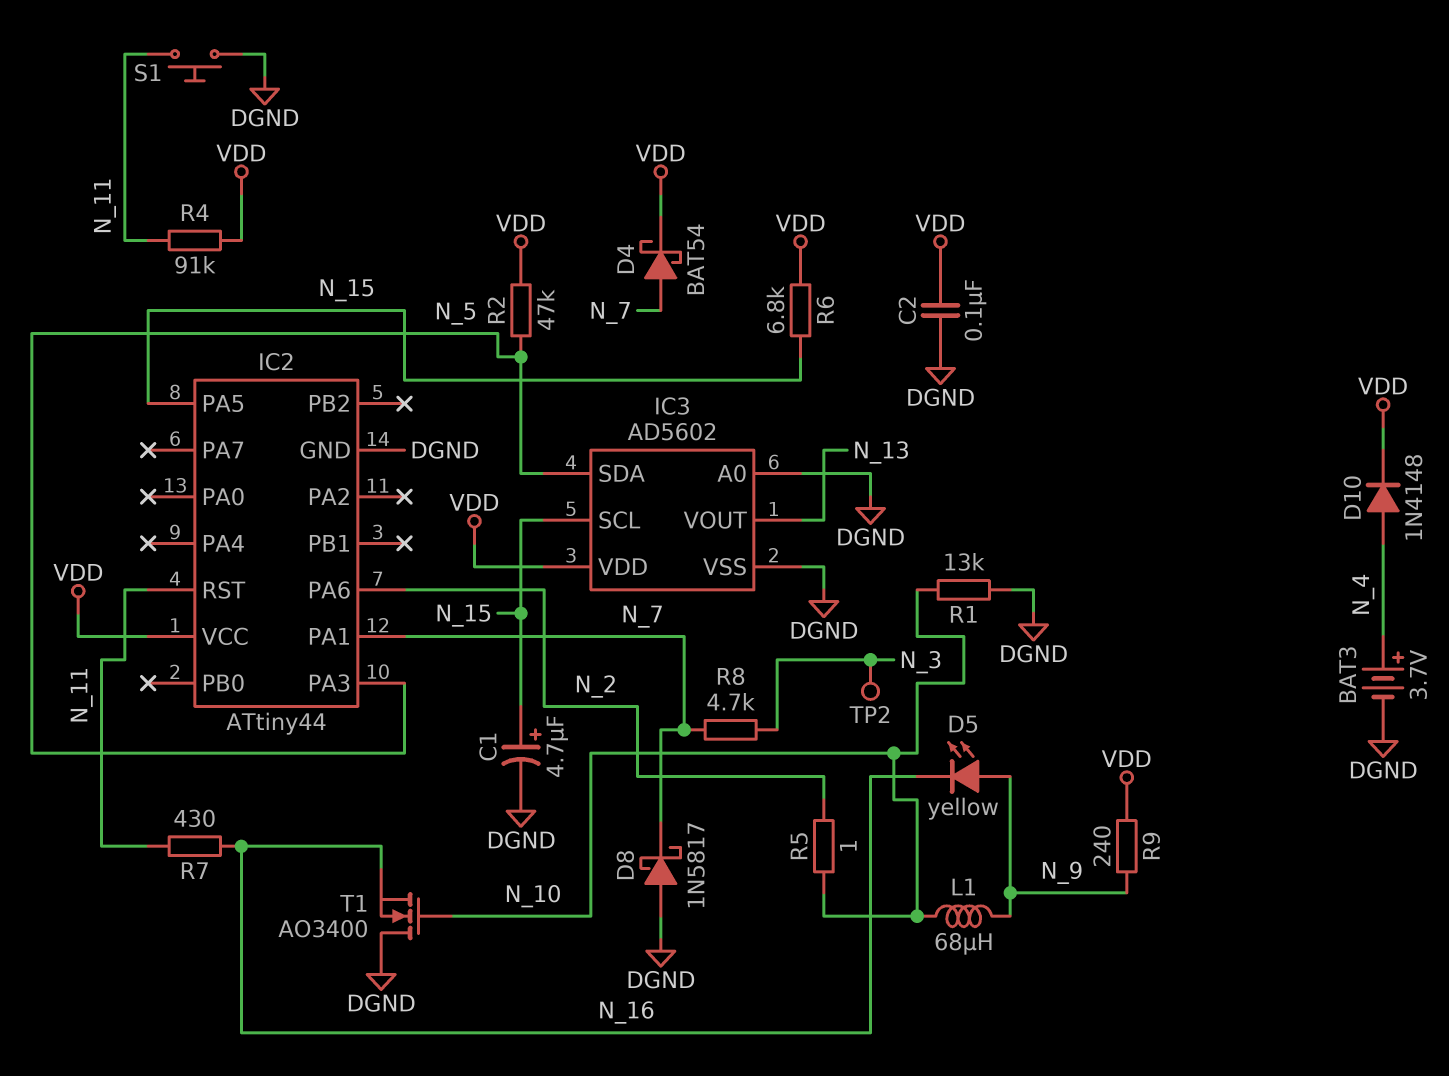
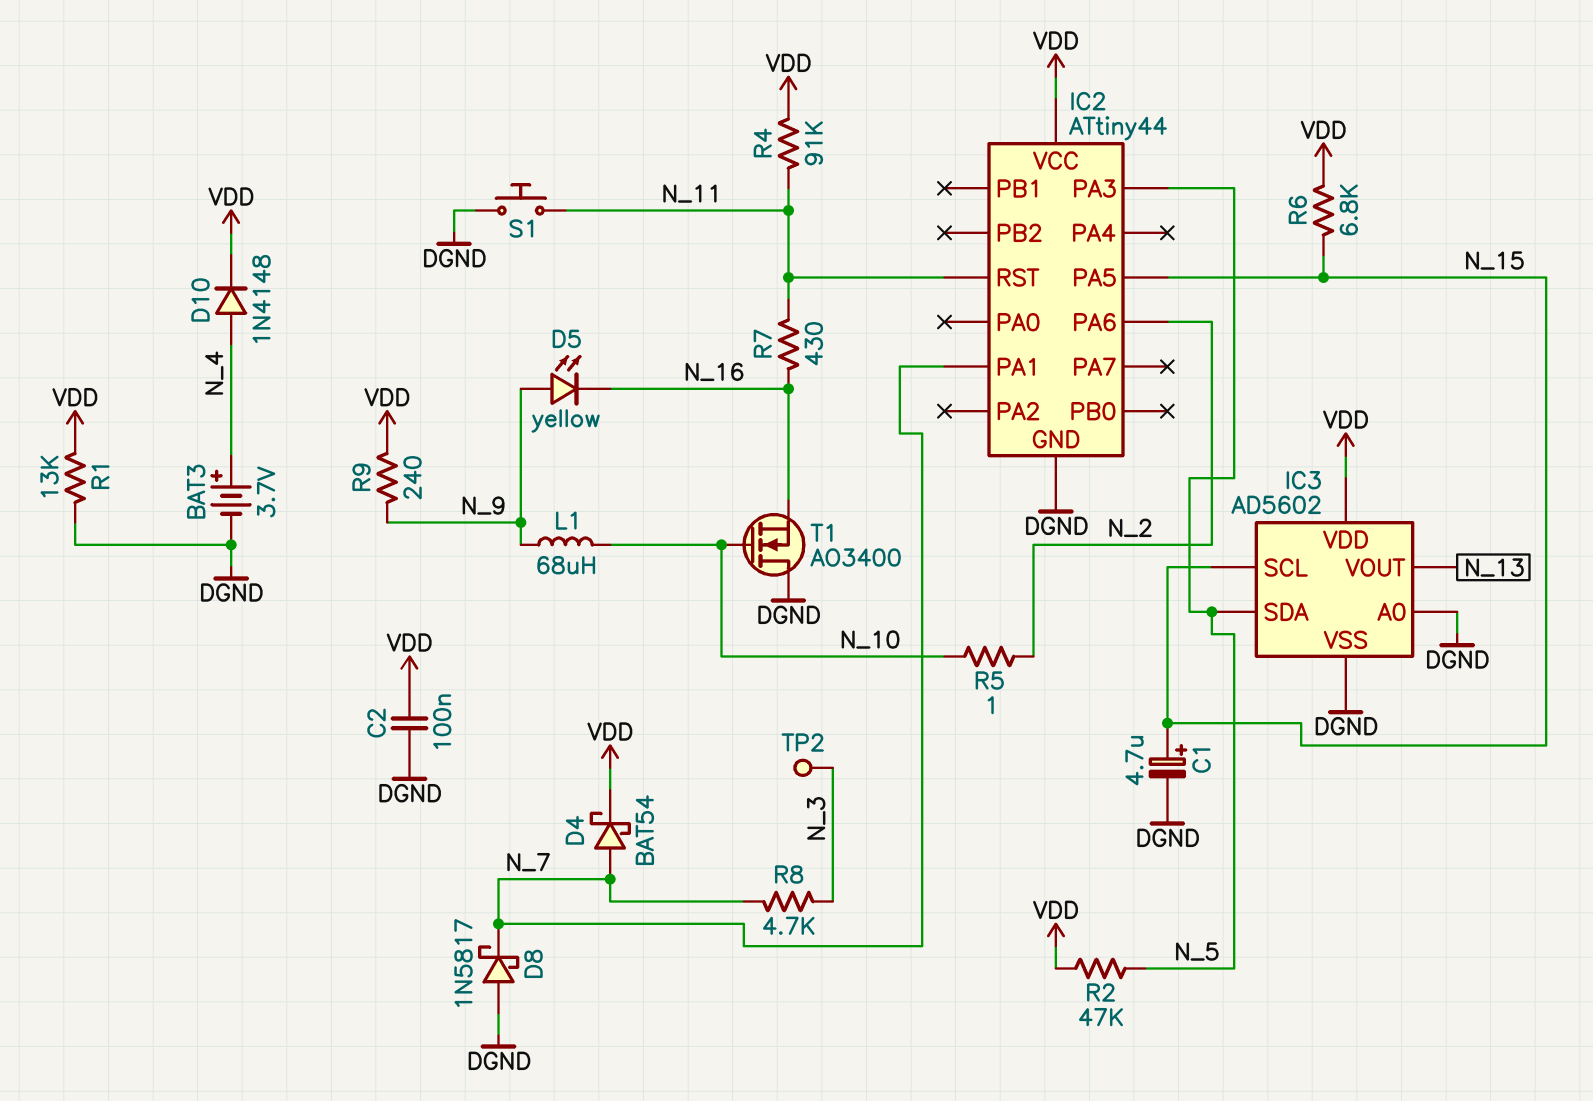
R1: 13k (DGND, N_10) -> 13k (DGND, VDD)

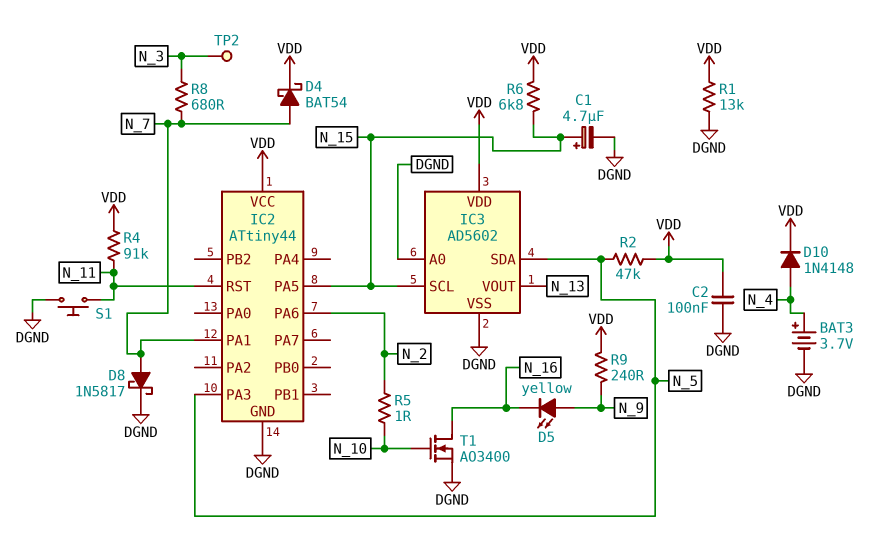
D8: schottky 1N5817 (A DGND, K N_7) -> schottky 1N5817 (A N_7, K DGND)
L1: 68uH (N_9, N_10) -> none
R7: 430 (N_11, N_16) -> none
R8: 4.7k (N_3, N_7) -> 680 (N_3, N_7)
T1: NMOS AO3400 (G N_10, D DGND, S N_16) -> NMOS AO3400 (G N_10, D N_16, S DGND)

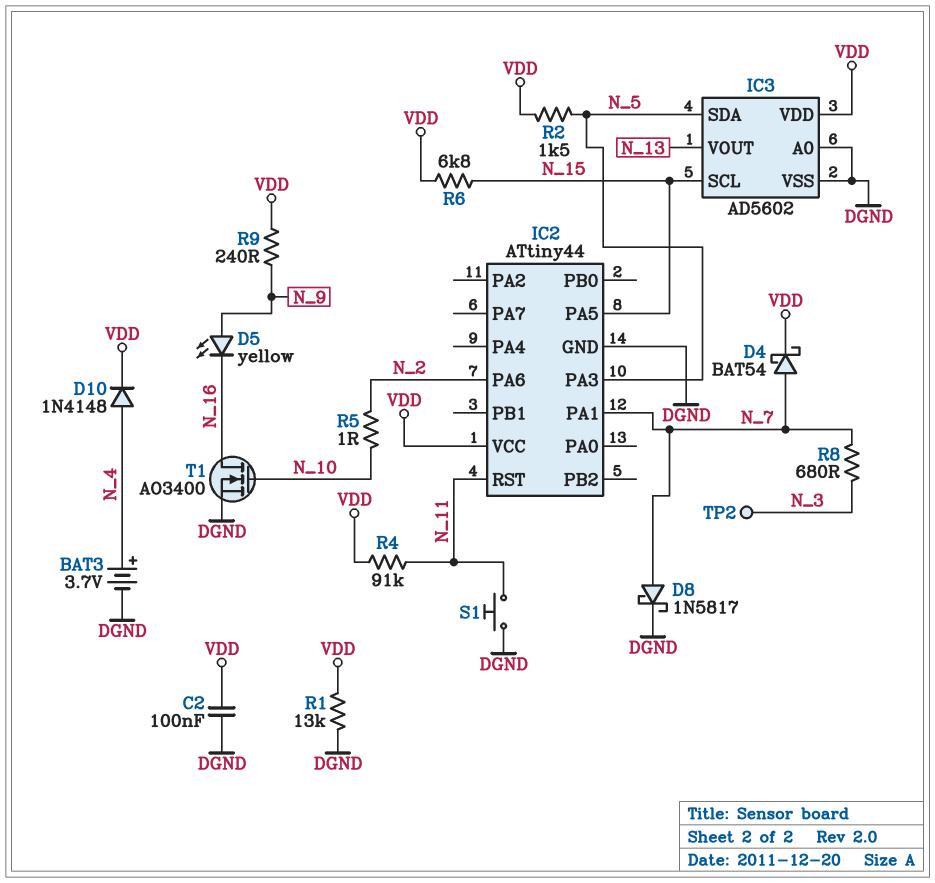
C1: 4.7uF (plus N_15, minus DGND) -> none
R2: 47k (N_5, VDD) -> 1.5k (N_5, VDD)

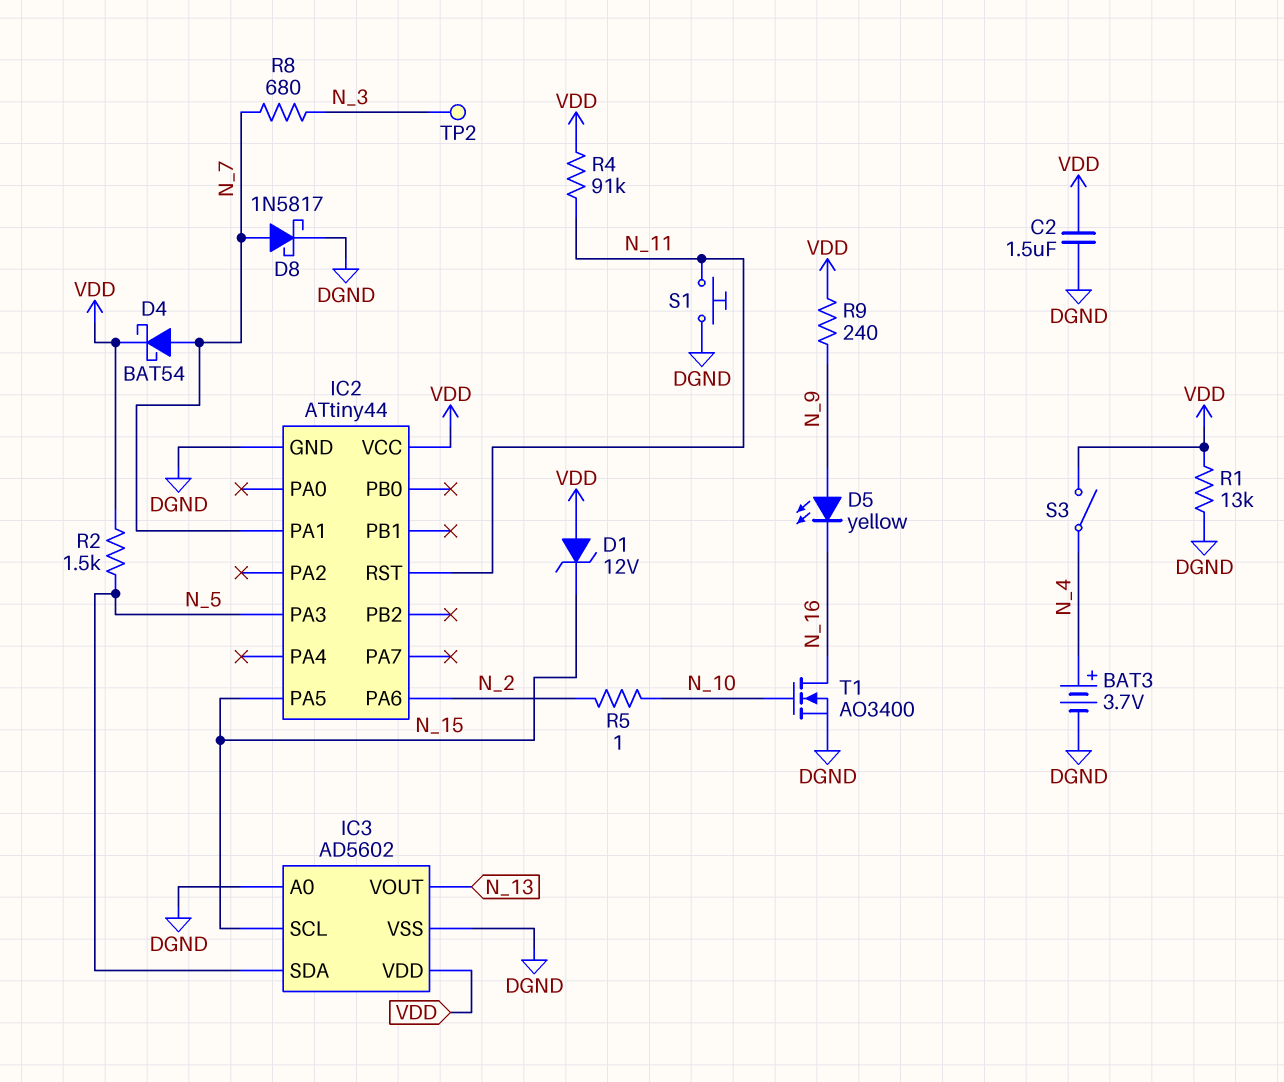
C2: 100nF (DGND, VDD) -> 1.5uF (DGND, VDD)
D1: none -> zener 12V (A VDD, K N_15)
D10: diode 1N4148 (A N_4, K VDD) -> none
R6: 6.8k (N_15, VDD) -> none
S3: none -> switch (N_4, VDD)

